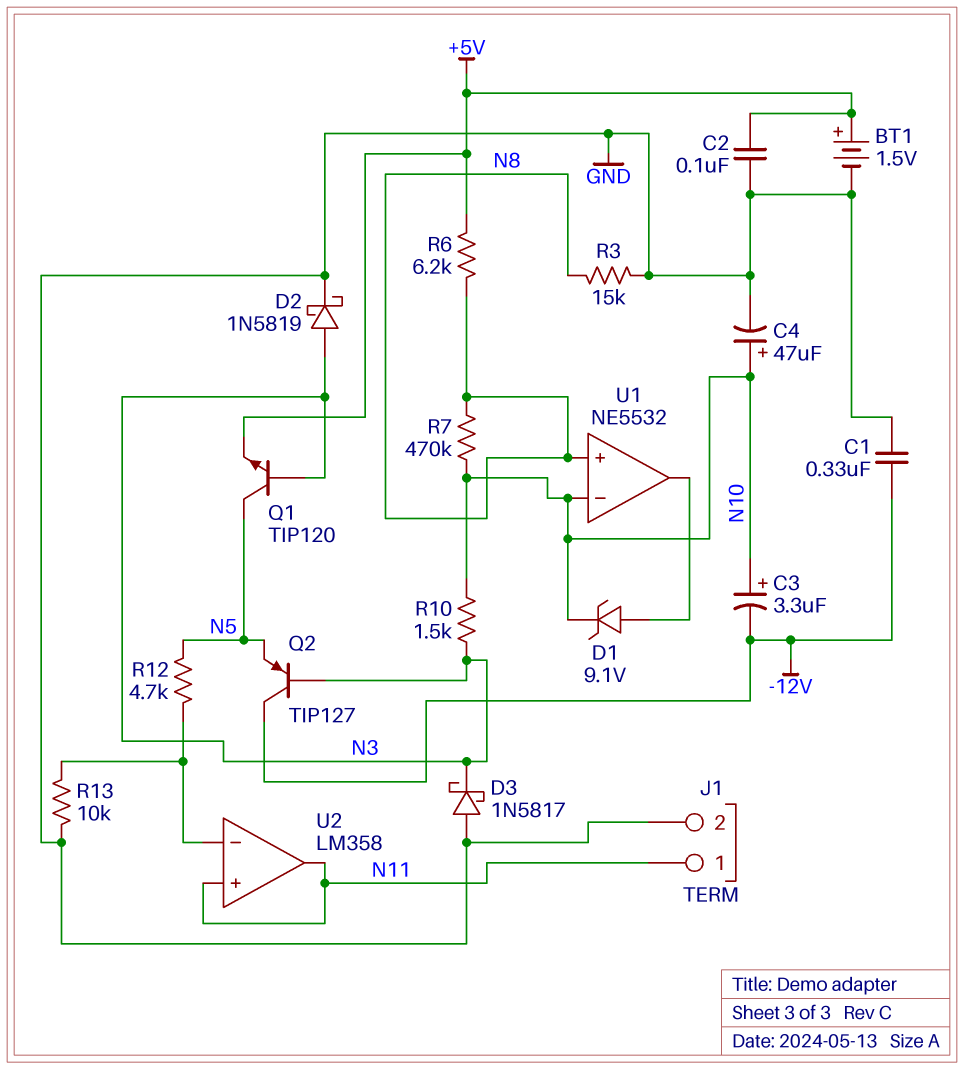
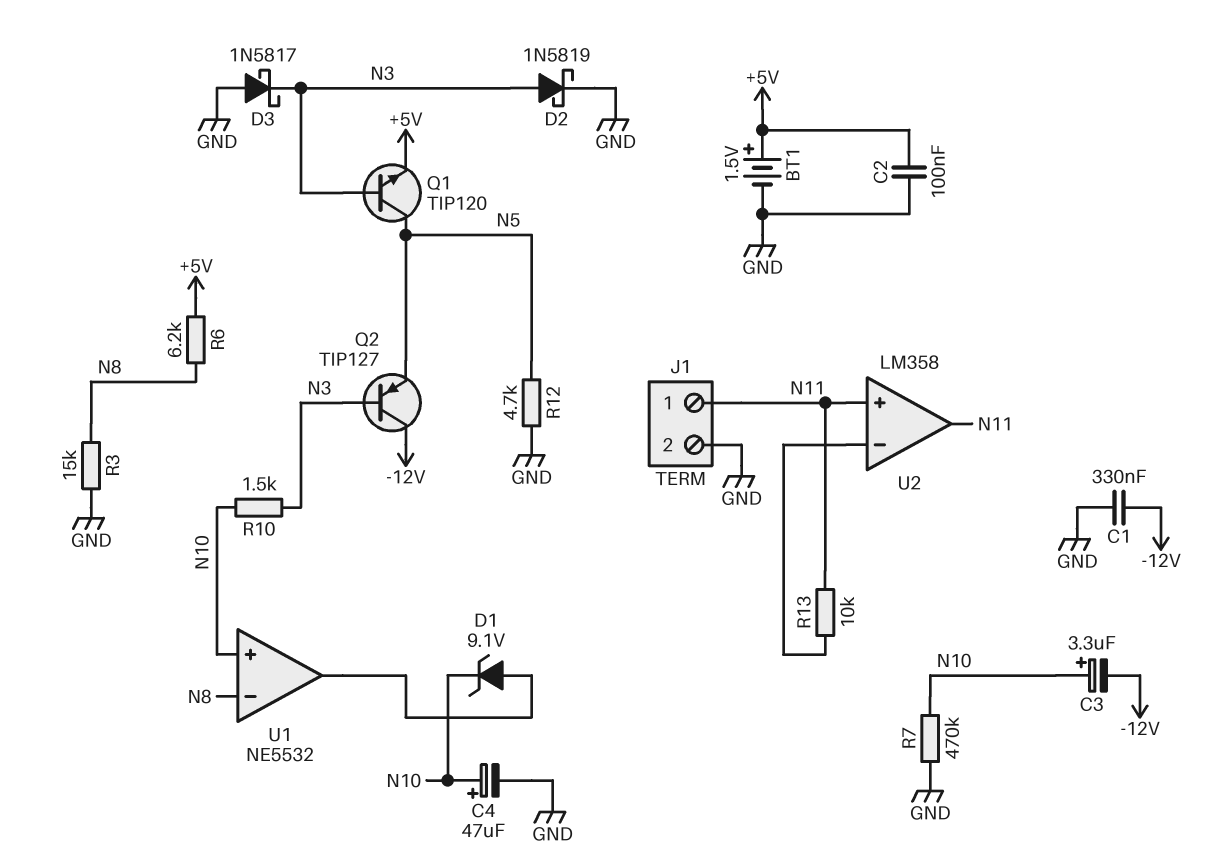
R7: 470k (N8, N10) -> 470k (GND, N10)
R12: 4.7k (N5, U2/in-) -> 4.7k (GND, N5)
R13: 10k (GND, U2/in-) -> 10k (N11, U2/in-)
U1 pin in+: N8 -> N10
U1 pin in-: N10 -> N8

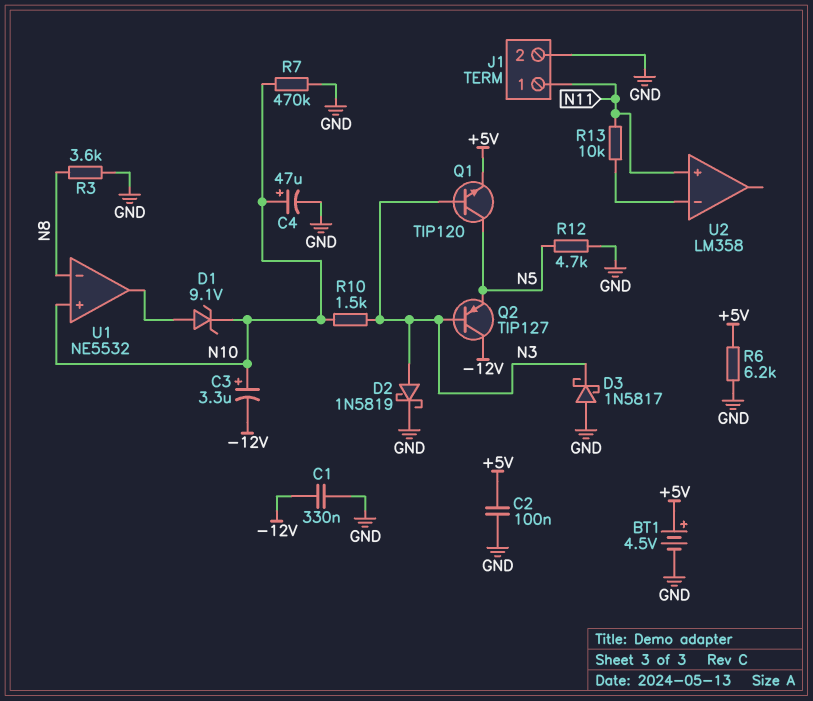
BT1: 1.5V (plus +5V, minus GND) -> 4.5V (plus +5V, minus GND)
R3: 15k (GND, N8) -> 3.6k (GND, N8)
R6: 6.2k (+5V, N8) -> 6.2k (+5V, GND)
U2 pin out: N11 -> none

